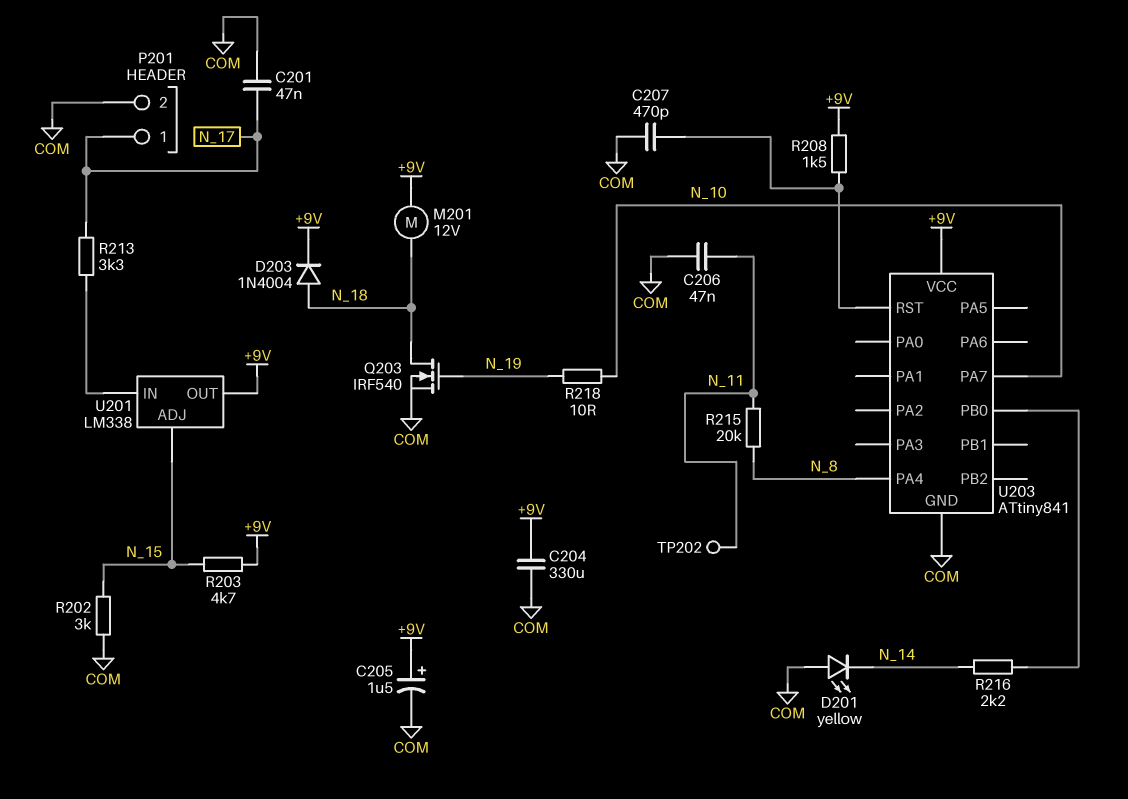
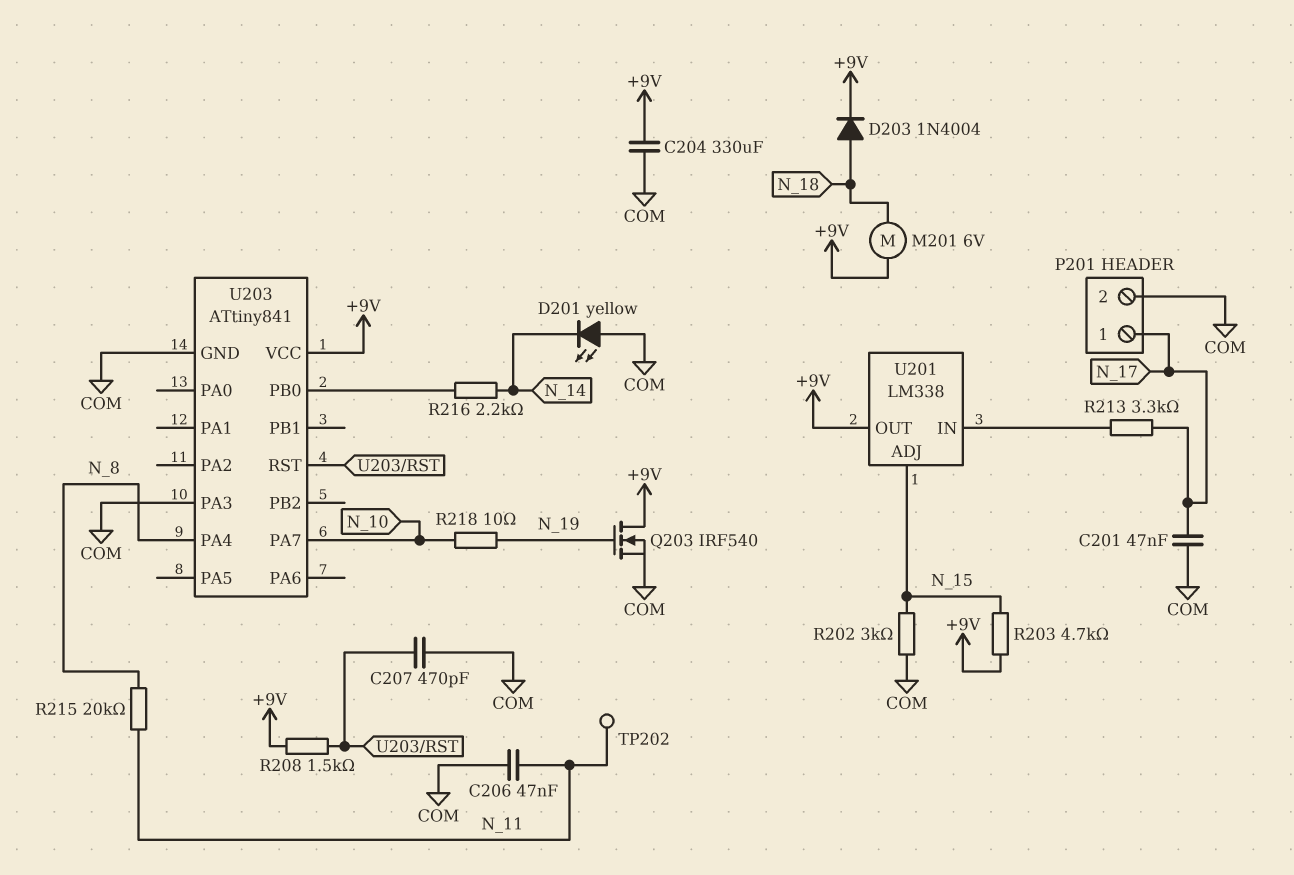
C205: 1.5uF (plus +9V, minus COM) -> none
M201: motor 12V (+9V, N_18) -> motor 6V (+9V, N_18)
Q203: NMOS IRF540 (G N_19, D N_18, S COM) -> NMOS IRF540 (G N_19, D +9V, S COM)
U203 pin PA3: none -> COM

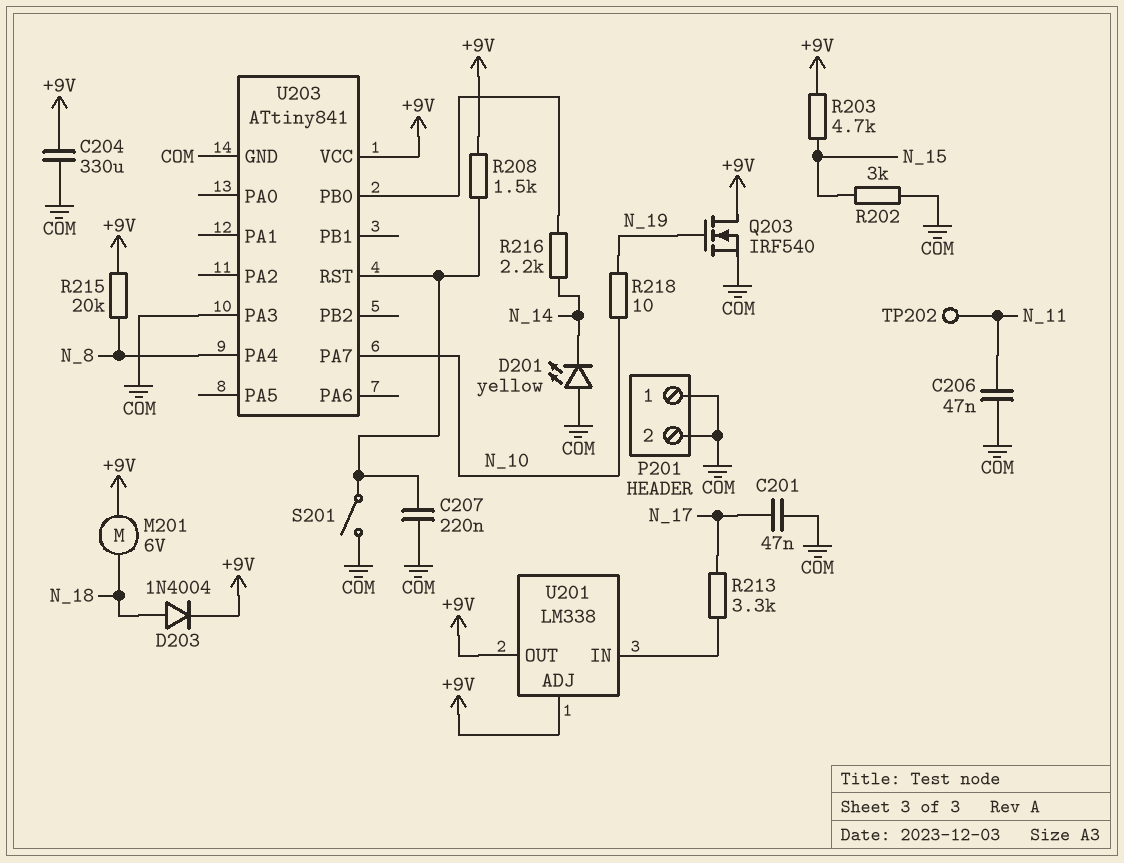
C207: 470pF (COM, U203/RST) -> 220nF (COM, U203/RST)
P201 pin 1: N_17 -> COM
R215: 20k (N_8, N_11) -> 20k (+9V, N_8)
S201: none -> switch (COM, U203/RST)
U201 pin ADJ: N_15 -> +9V

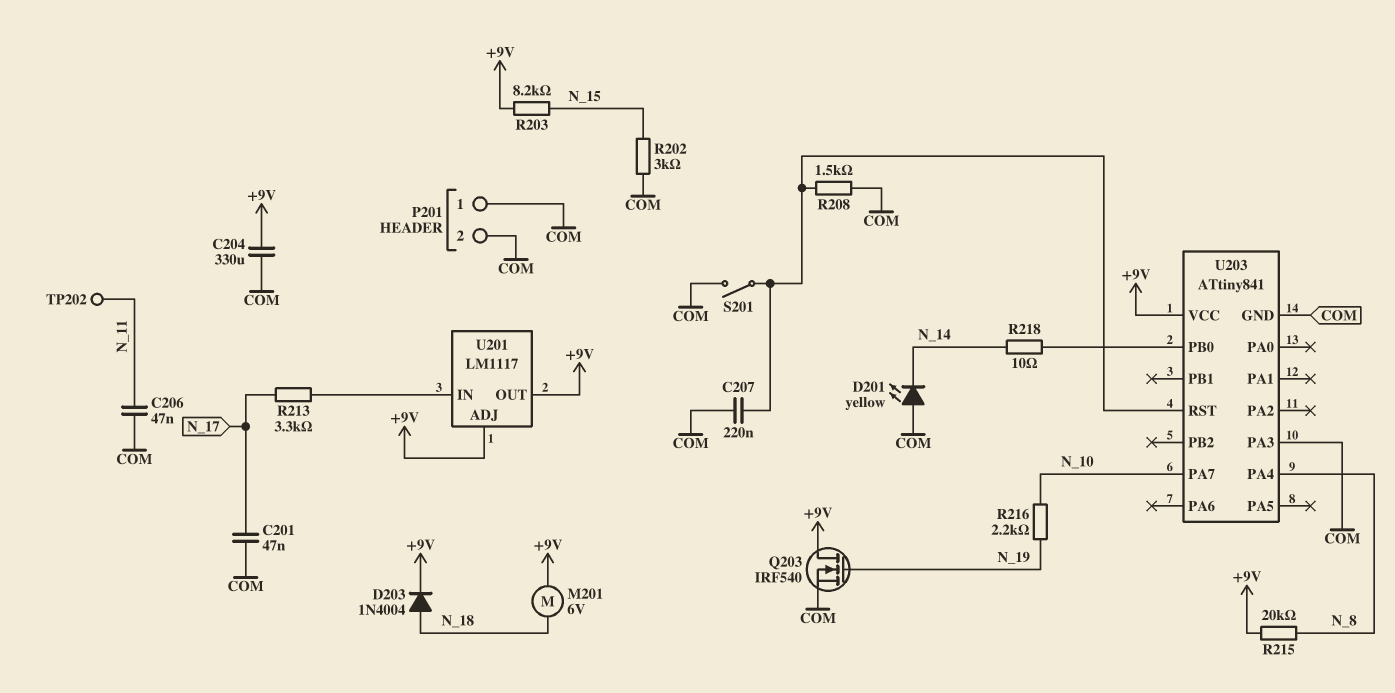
R203: 4.7k (+9V, N_15) -> 8.2k (+9V, N_15)
R208: 1.5k (+9V, U203/RST) -> 1.5k (COM, U203/RST)
R216: 2.2k (N_14, U203/PB0) -> 2.2k (N_10, N_19)
R218: 10 (N_10, N_19) -> 10 (N_14, U203/PB0)
U201: LM338 -> LM1117

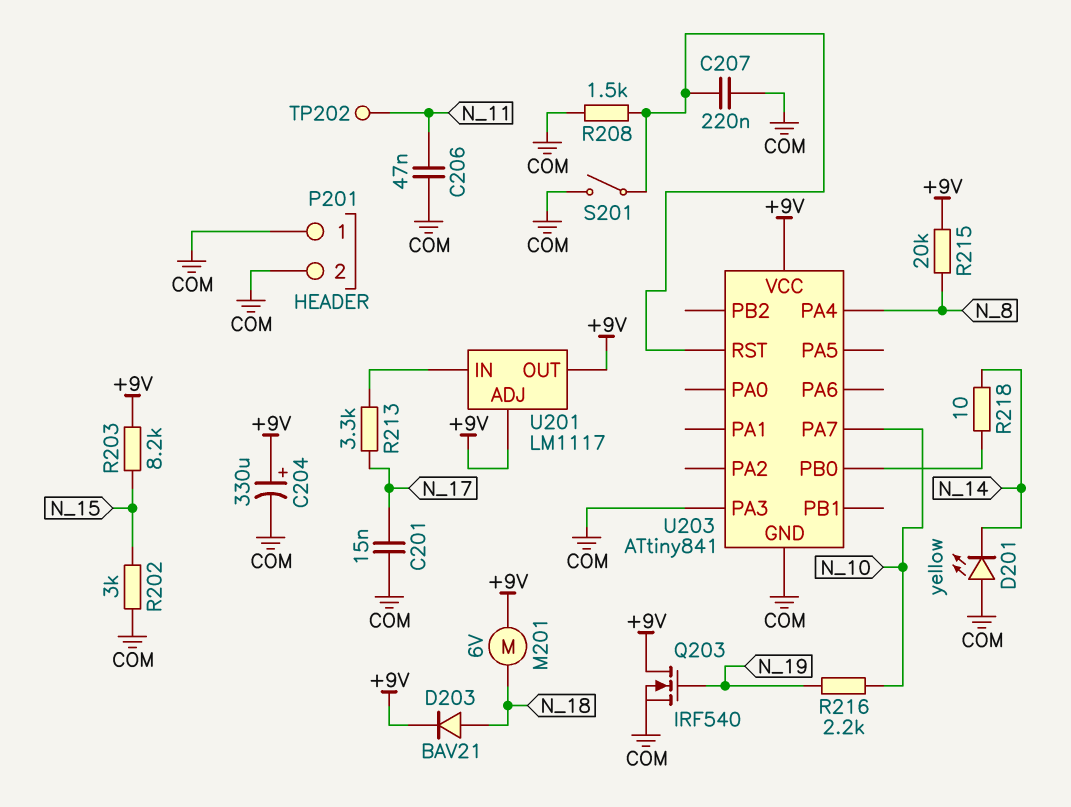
C201: 47nF (COM, N_17) -> 15nF (COM, N_17)
C204: 330uF (+9V, COM) -> 330uF (plus +9V, minus COM)
D203: diode 1N4004 (A N_18, K +9V) -> diode BAV21 (A N_18, K +9V)

